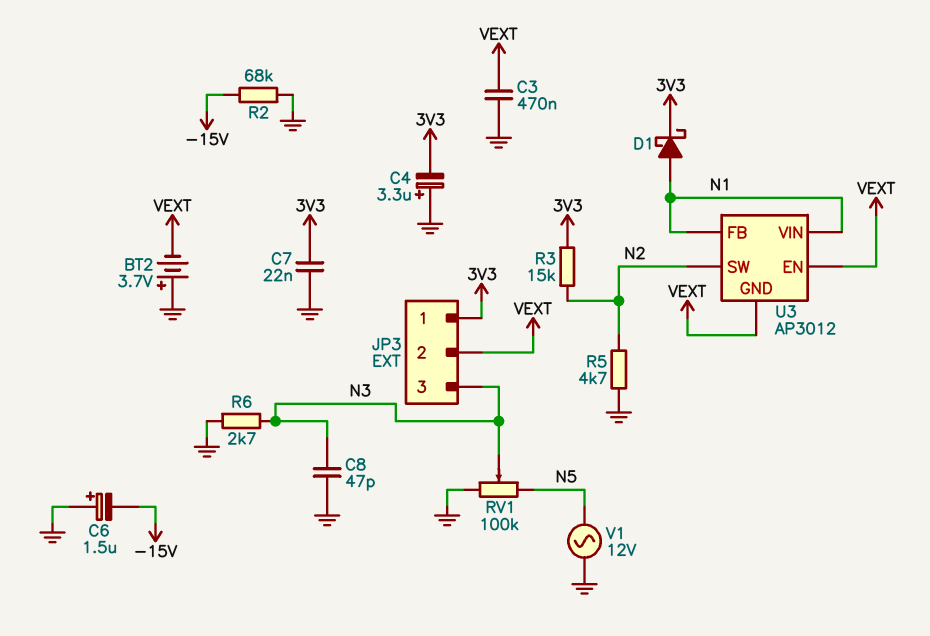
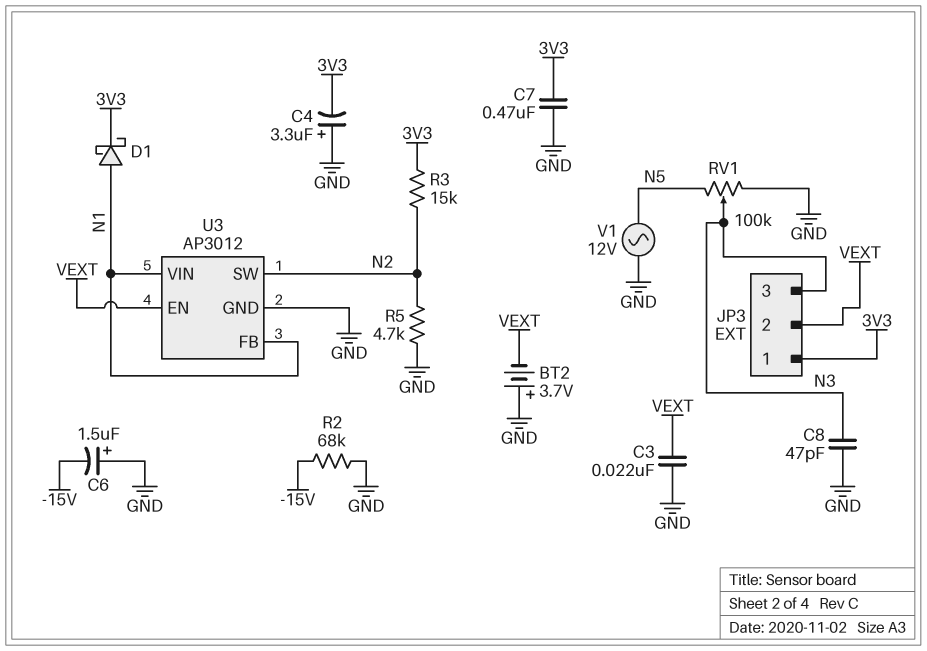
C3: 470nF (GND, VEXT) -> 22nF (GND, VEXT)
C7: 22nF (3V3, GND) -> 470nF (3V3, GND)
R6: 2.7k (GND, N3) -> none
U3 pin GND: VEXT -> GND

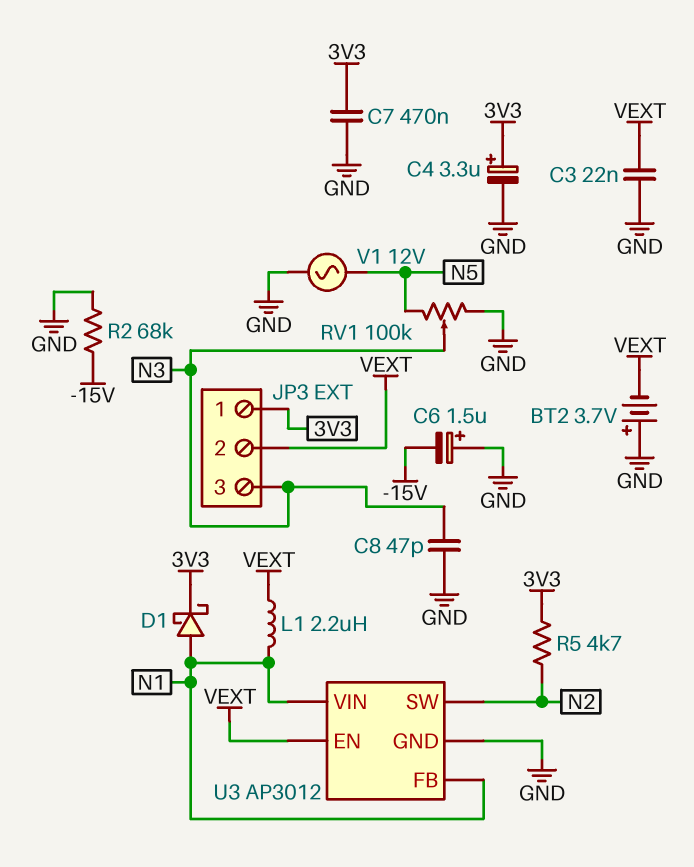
C4: 3.3uF (plus GND, minus 3V3) -> 3.3uF (plus 3V3, minus GND)
L1: none -> 2.2uH (N1, VEXT)
R3: 15k (3V3, N2) -> none
R5: 4.7k (GND, N2) -> 4.7k (3V3, N2)

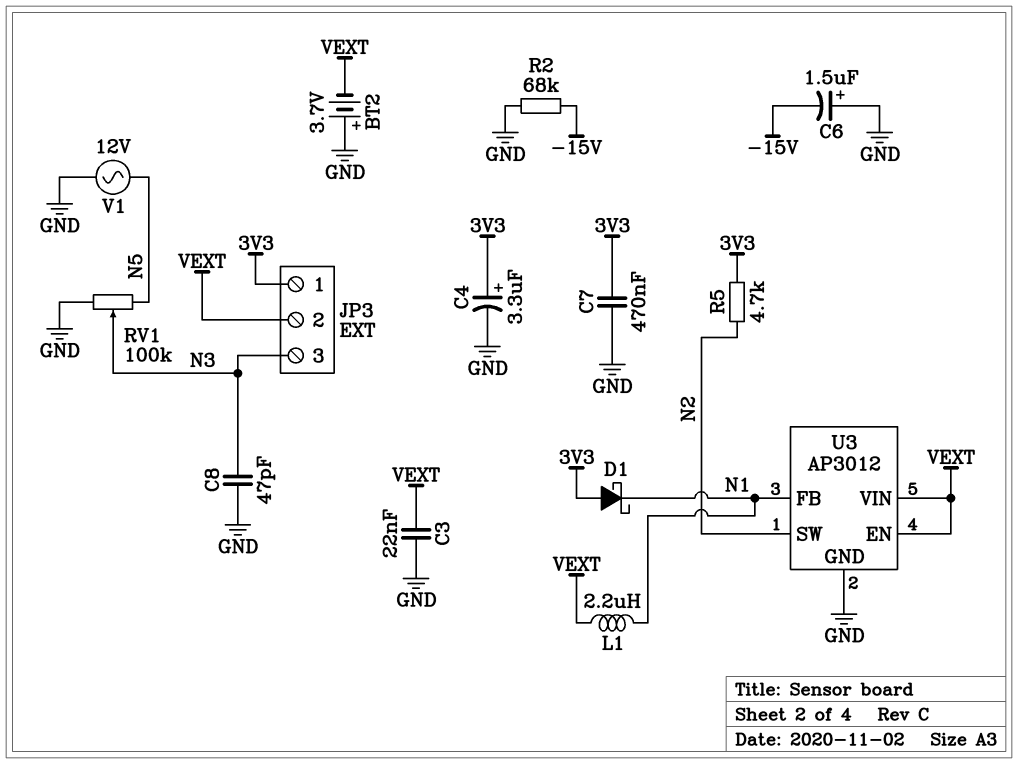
D1: schottky (A N1, K 3V3) -> schottky (A 3V3, K N1)
U3 pin VIN: N1 -> VEXT

